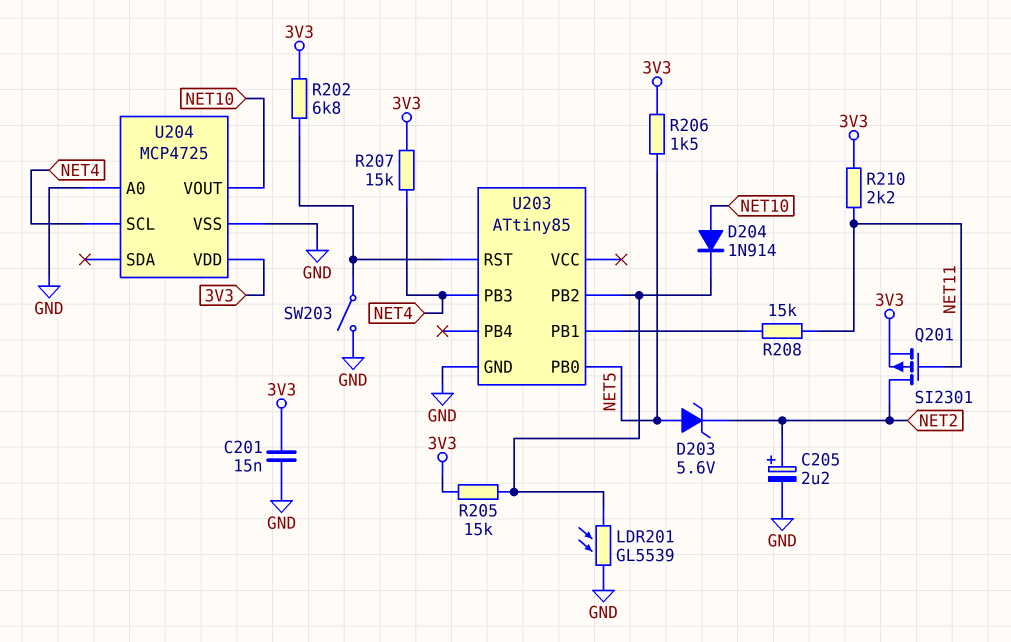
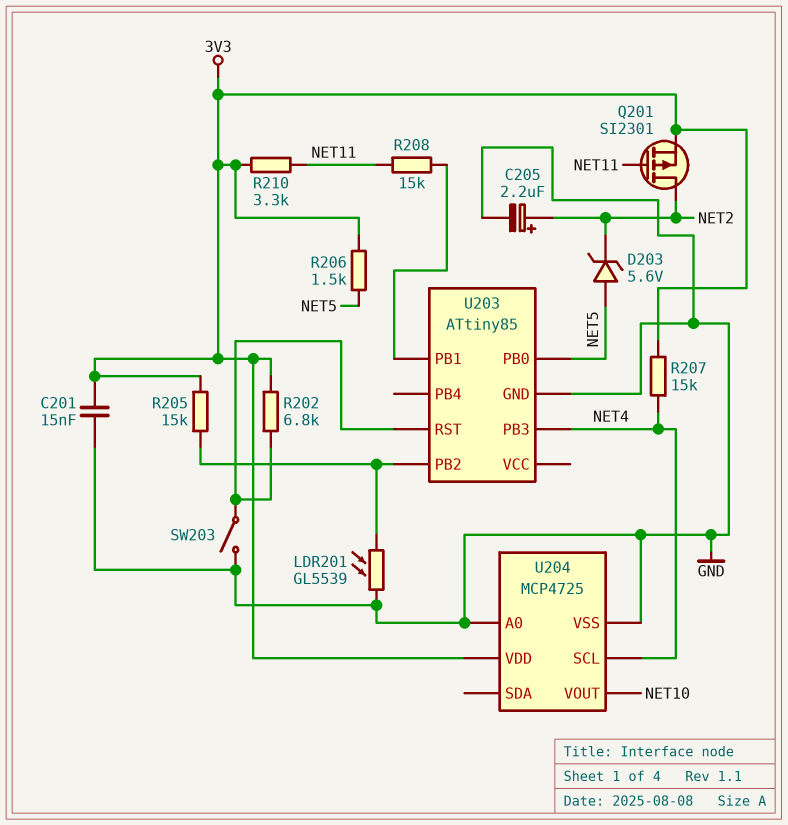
D204: diode 1N914 (A NET10, K U203/PB2) -> none
R210: 2.2k (3V3, NET11) -> 3.3k (3V3, NET11)

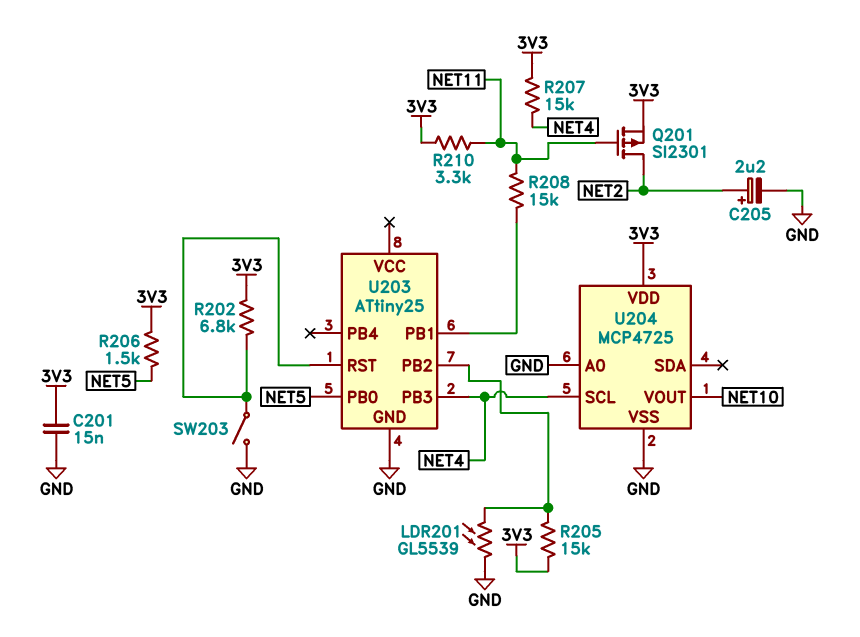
D203: zener 5.6V (A NET5, K NET2) -> none
U203: ATtiny85 -> ATtiny25

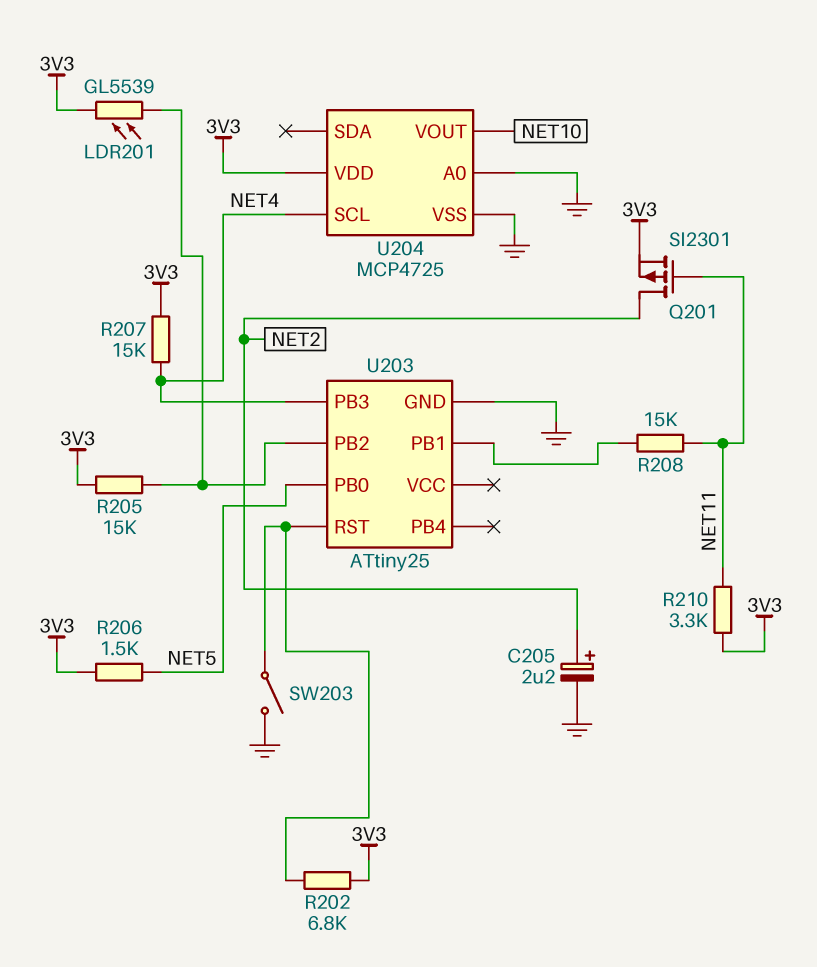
C201: 15nF (3V3, GND) -> none
LDR201: GL5539 (GND, U203/PB2) -> GL5539 (3V3, U203/PB2)

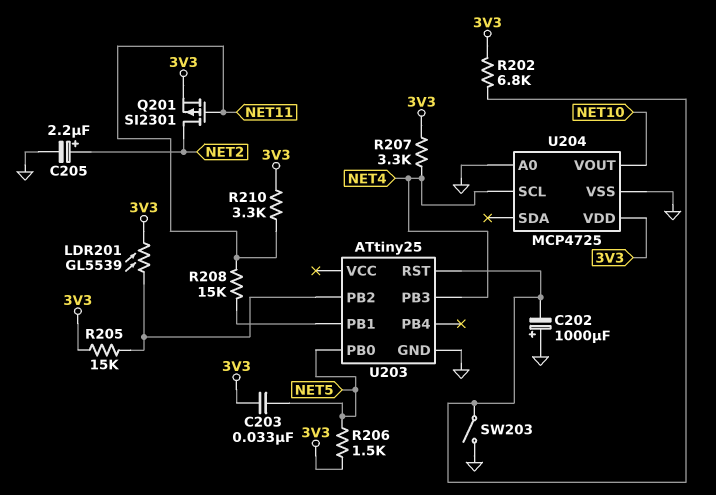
C202: none -> 1000uF (plus GND, minus U203/RST)
C203: none -> 33nF (3V3, NET5)
R207: 15k (3V3, NET4) -> 3.3k (3V3, NET4)

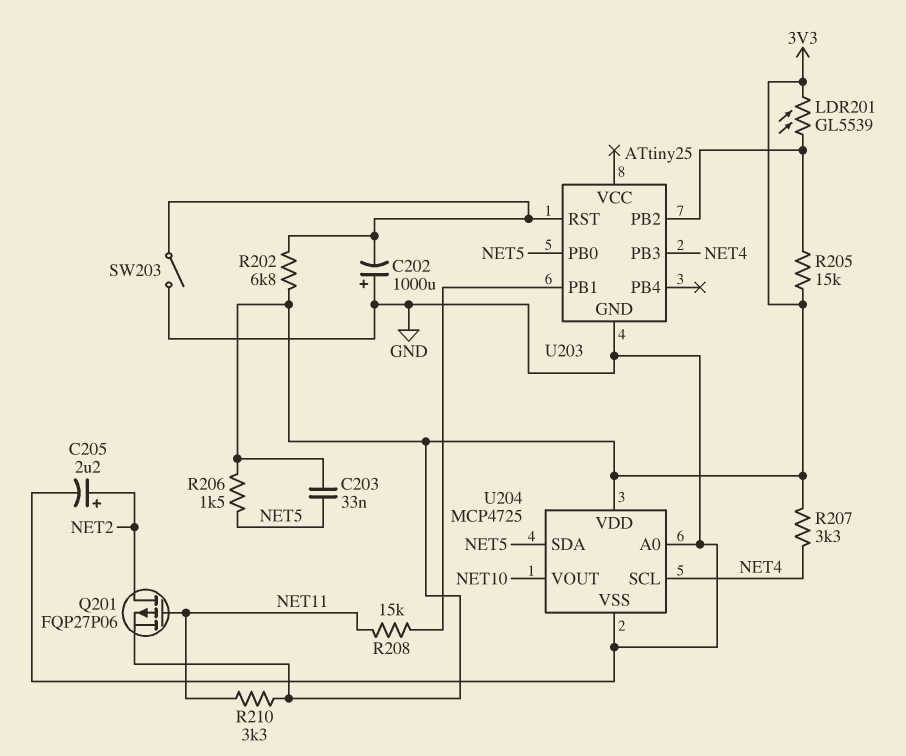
Q201: PMOS SI2301 (G NET11, D NET2, S 3V3) -> PMOS FQP27P06 (G NET11, D NET2, S 3V3)
U204 pin SDA: none -> NET5

